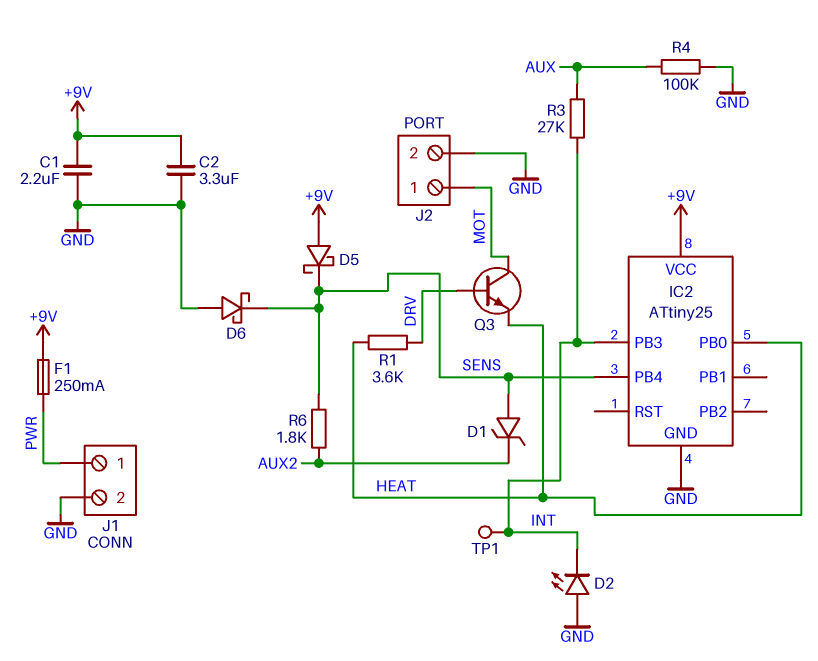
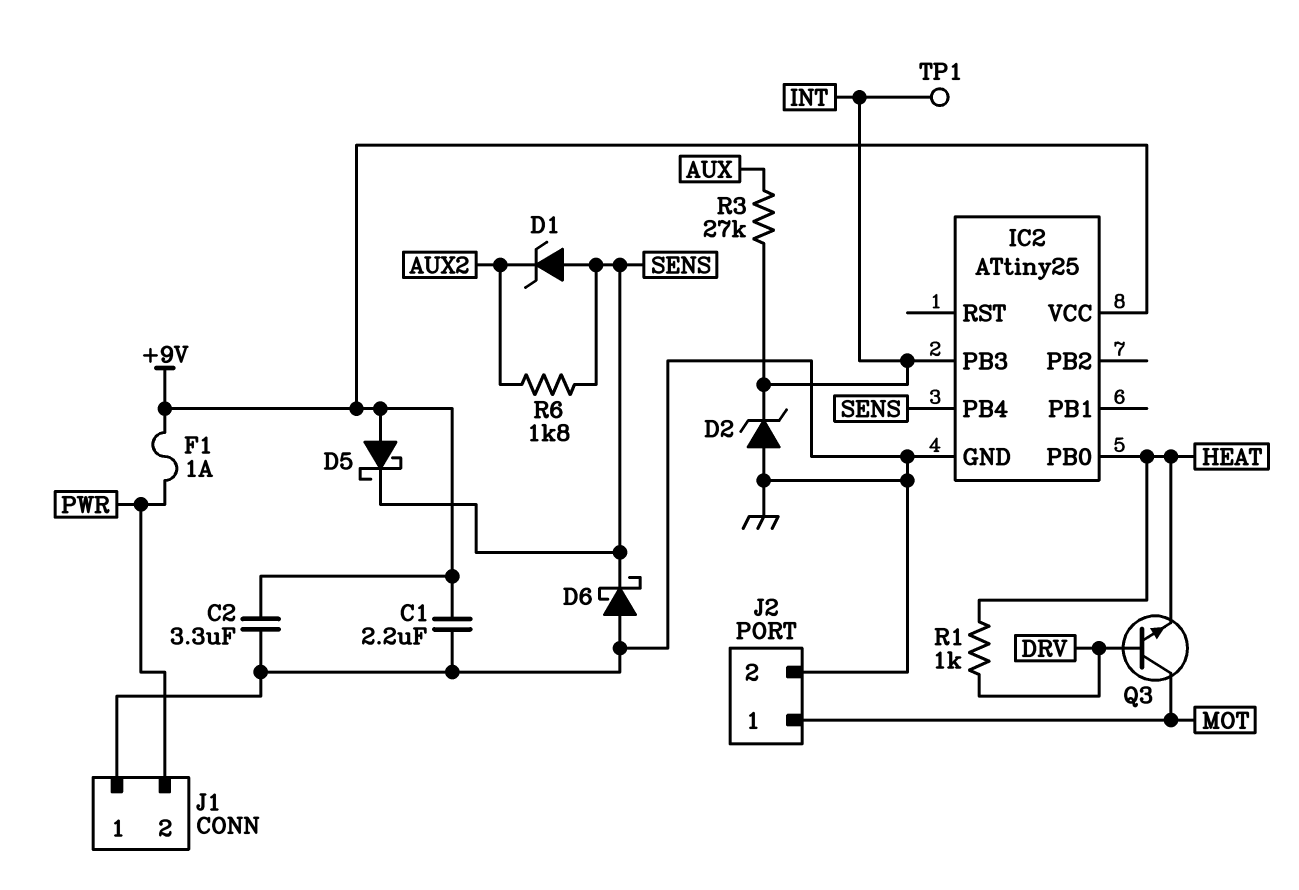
D2: LED (A GND, K INT) -> zener (A GND, K INT)
F1: 250mA (+9V, PWR) -> 1A (+9V, PWR)
J1 pin 1: PWR -> GND
J1 pin 2: GND -> PWR
R1: 3.6k (DRV, HEAT) -> 1k (DRV, HEAT)
R4: 100k (AUX, GND) -> none

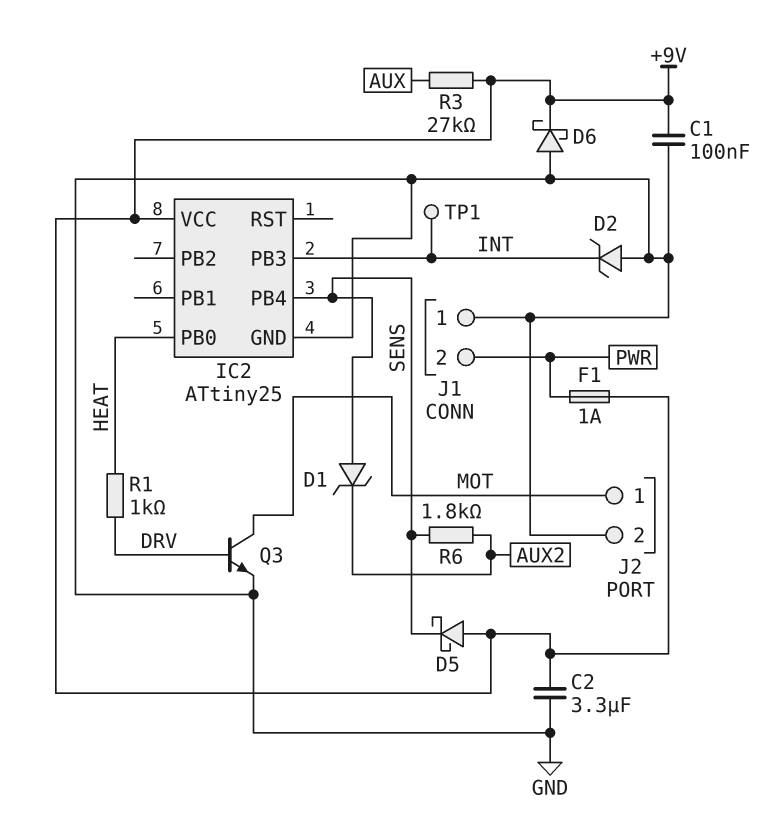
C1: 2.2uF (+9V, GND) -> 100nF (+9V, GND)
D6: schottky (A GND, K SENS) -> schottky (A GND, K +9V)
Q3: NPN (B DRV, C MOT, E HEAT) -> NPN (B DRV, C MOT, E GND)
R3: 27k (AUX, INT) -> 27k (+9V, AUX)

